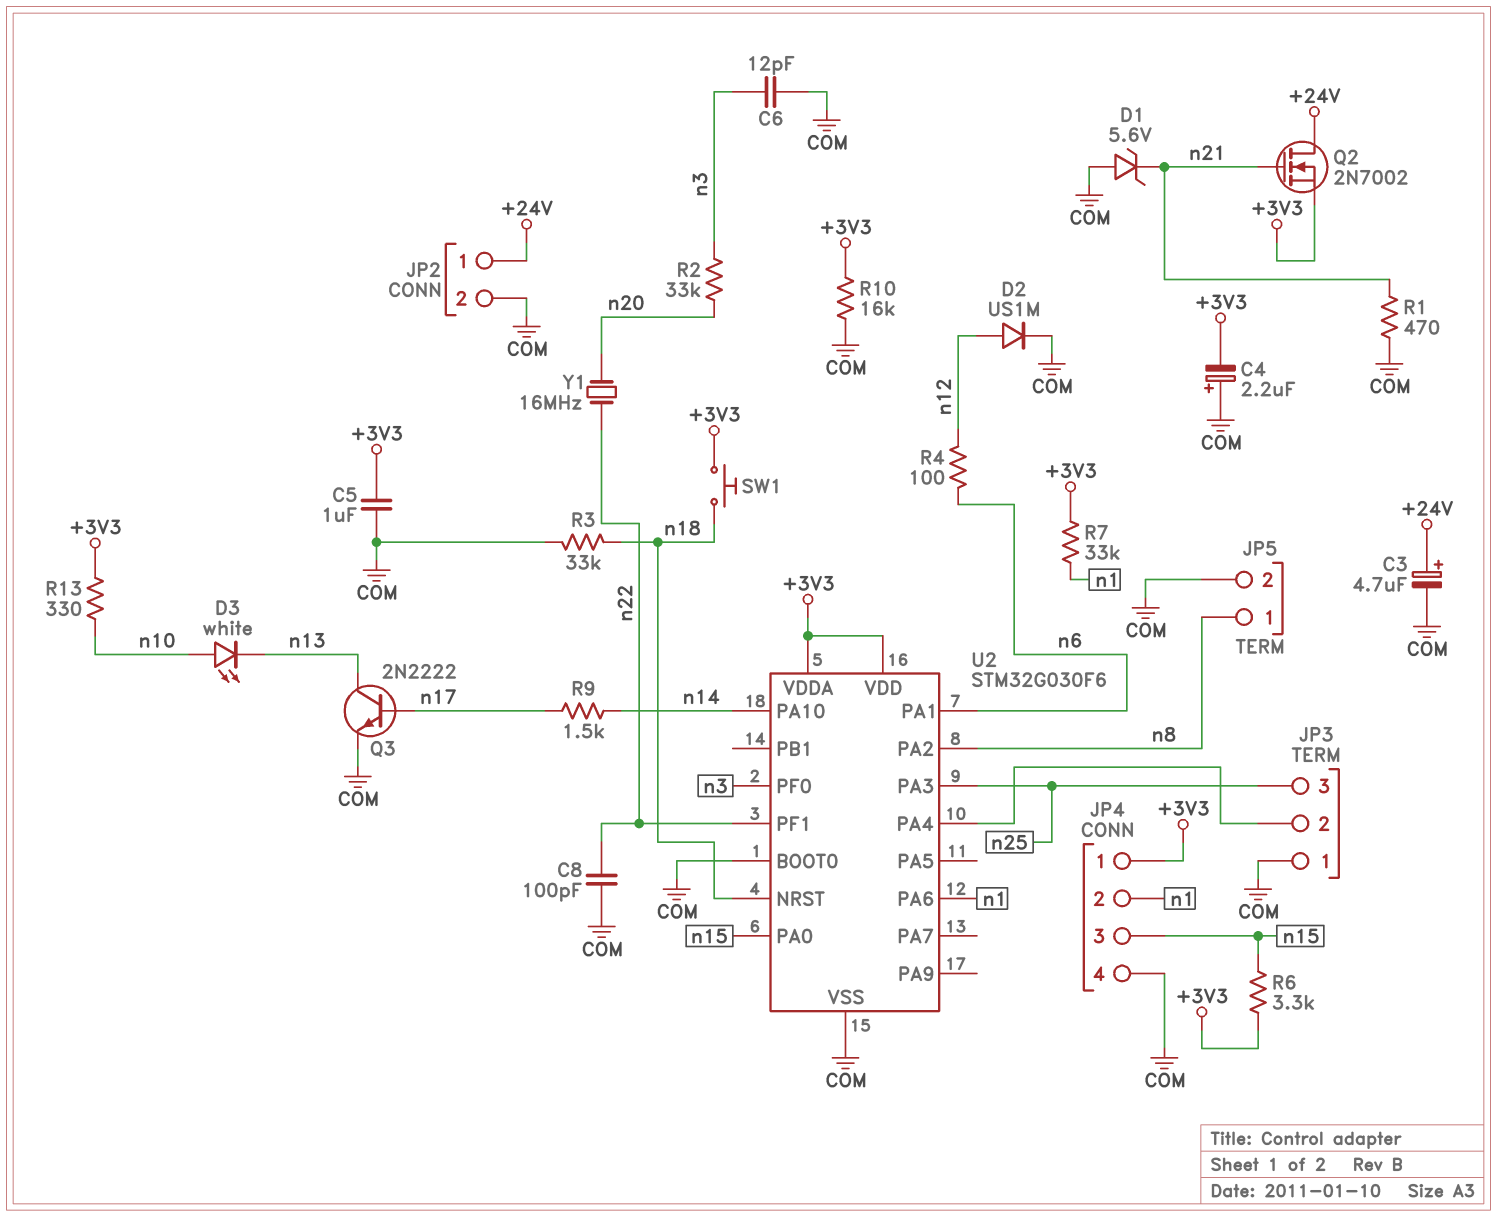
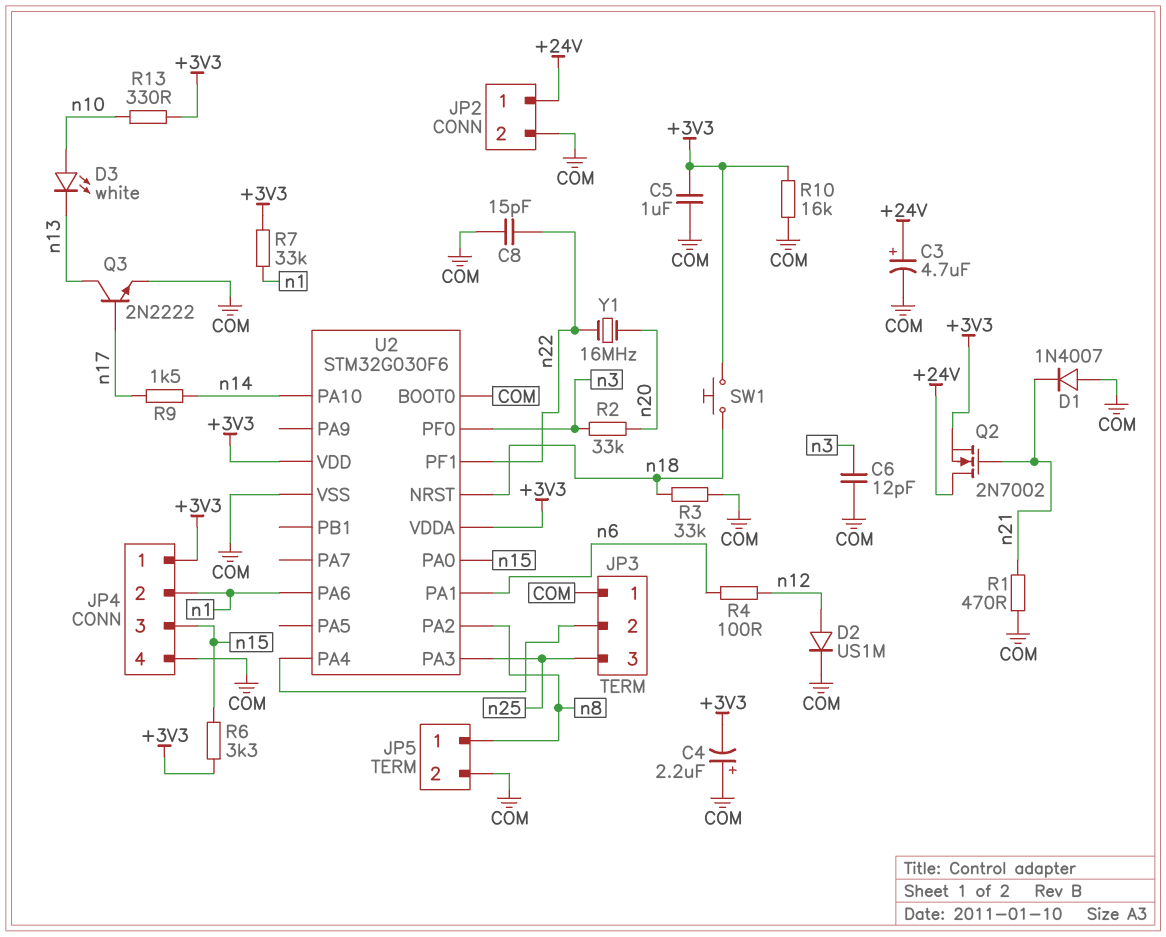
C8: 100pF (COM, n22) -> 15pF (COM, n22)
D1: zener 5.6V (A COM, K n21) -> diode 1N4007 (A COM, K n21)

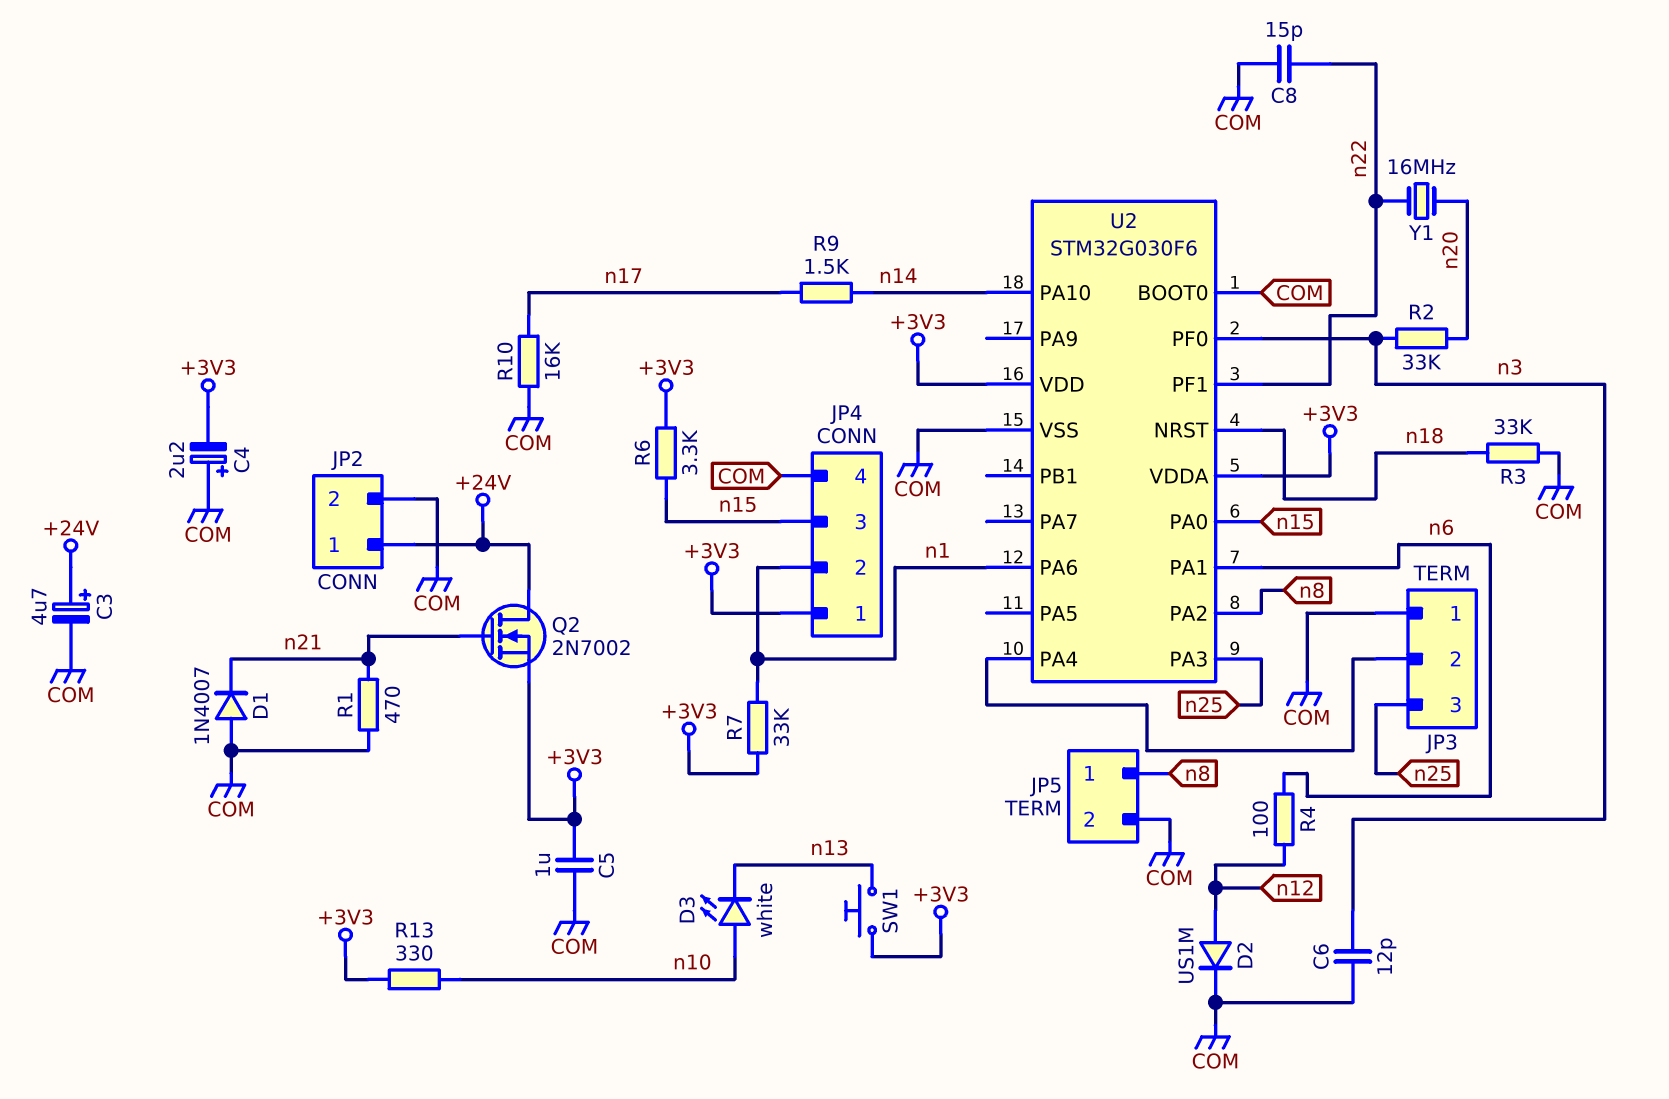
Q3: NPN 2N2222 (B n17, C n13, E COM) -> none
R10: 16k (+3V3, COM) -> 16k (COM, n17)
SW1: button (+3V3, n18) -> button (+3V3, n13)

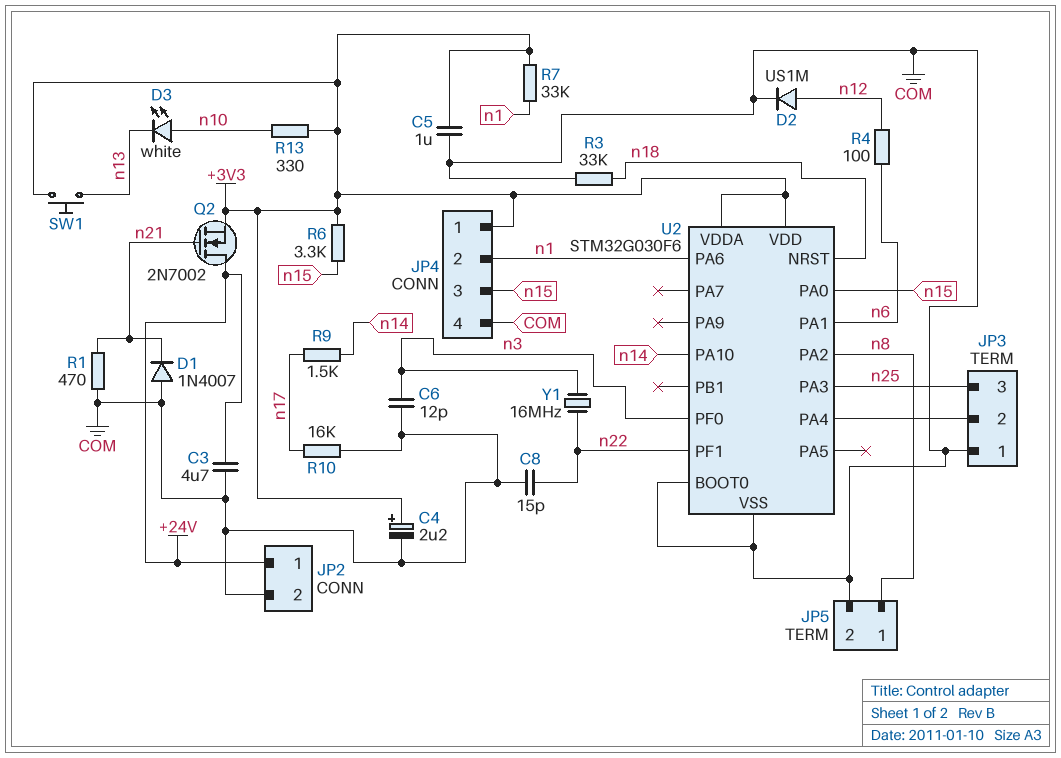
C3: 4.7uF (plus +24V, minus COM) -> 4.7uF (+24V, COM)
C4: 2.2uF (plus COM, minus +3V3) -> 2.2uF (plus +3V3, minus COM)
R2: 33k (n3, n20) -> none
Y1: 16MHz (n20, n22) -> 16MHz (n3, n22)

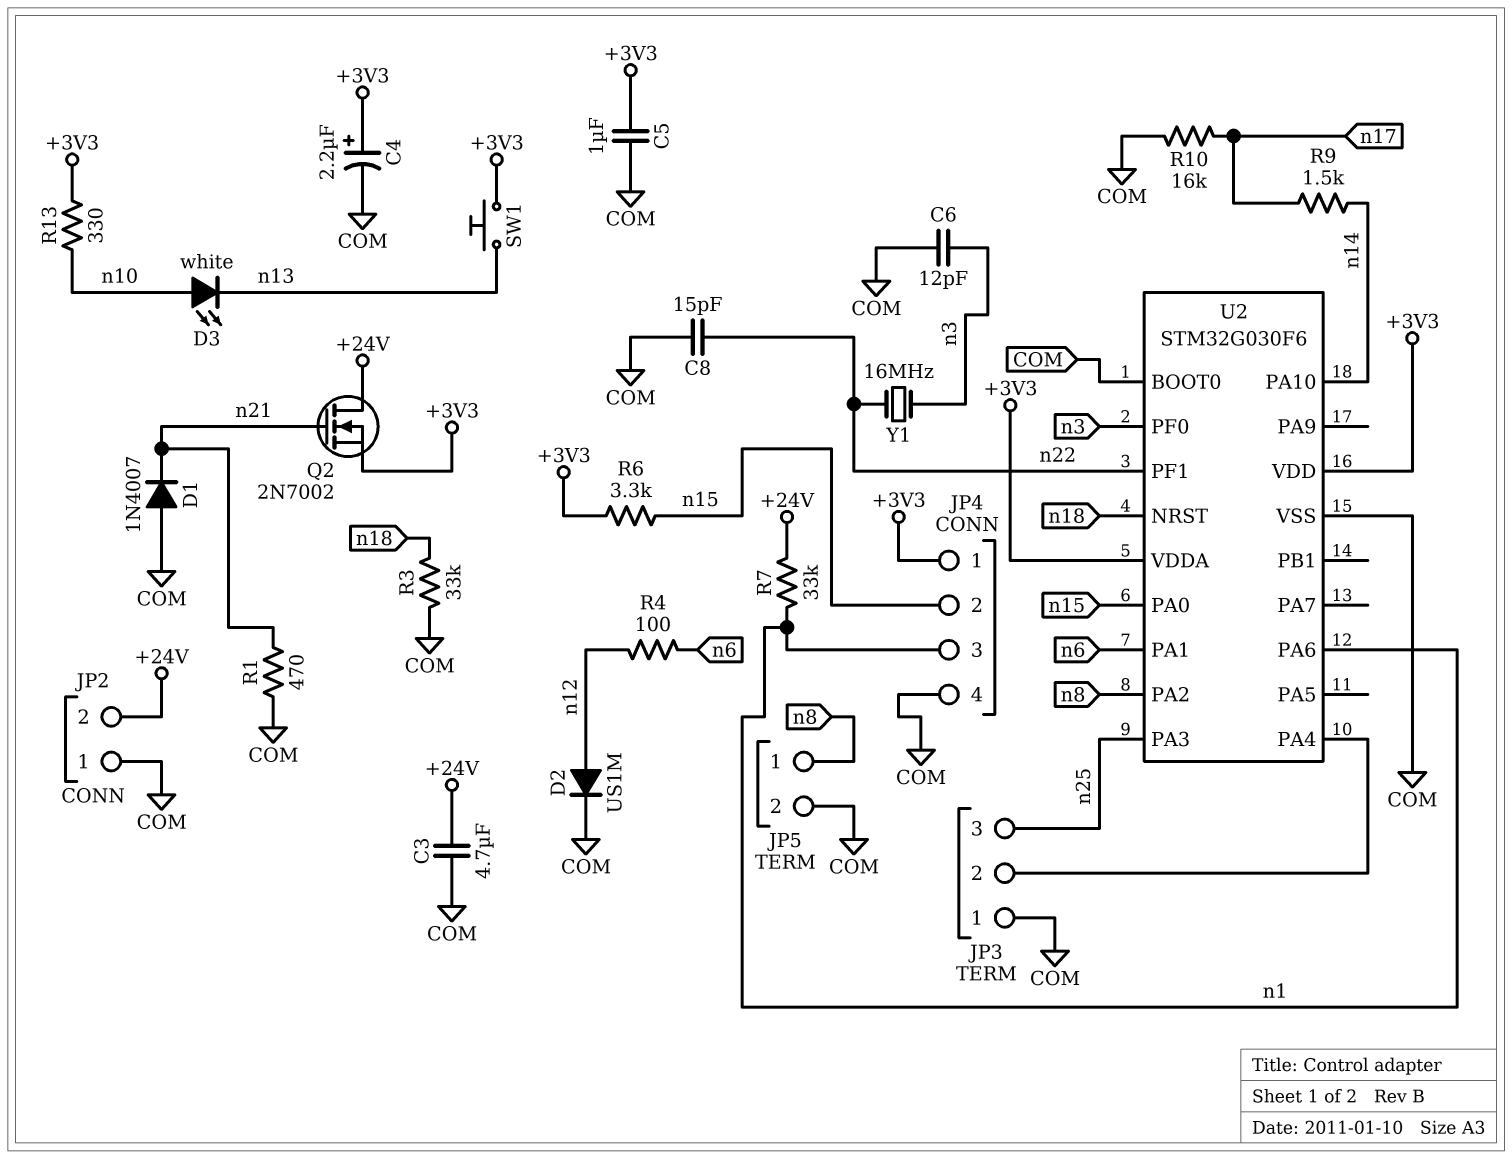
JP2 pin 1: +24V -> COM
JP2 pin 2: COM -> +24V
JP4 pin 2: n1 -> n15
JP4 pin 3: n15 -> n1
R7: 33k (+3V3, n1) -> 33k (+24V, n1)

